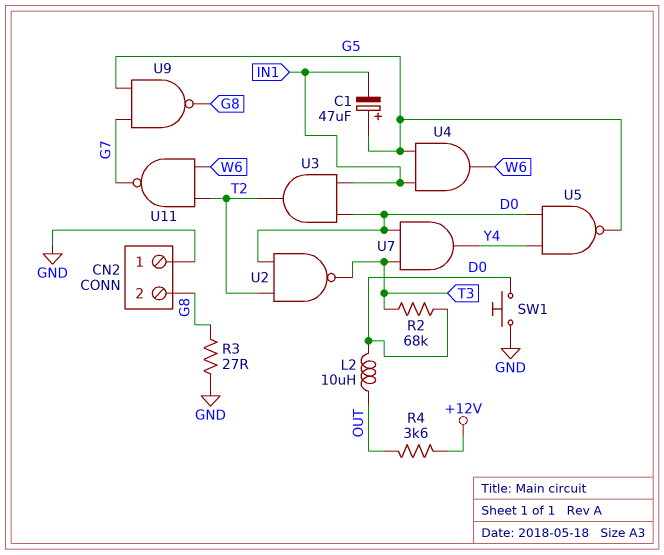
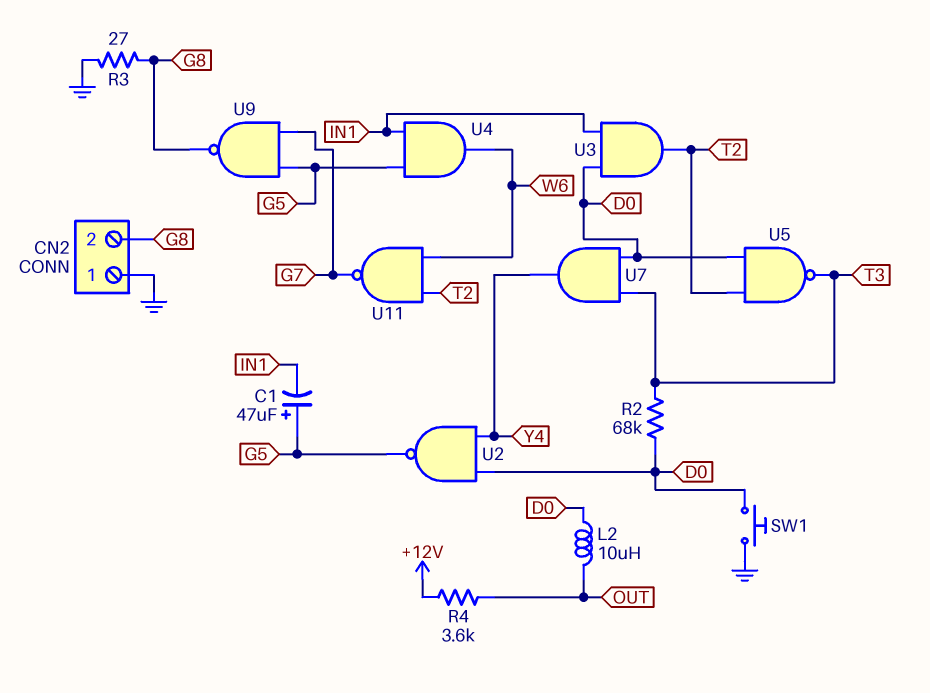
U2: NAND (in D0, in T2, out T3) -> NAND (in D0, in Y4, out G5)
U5: NAND (in D0, in Y4, out G5) -> NAND (in D0, in T2, out T3)

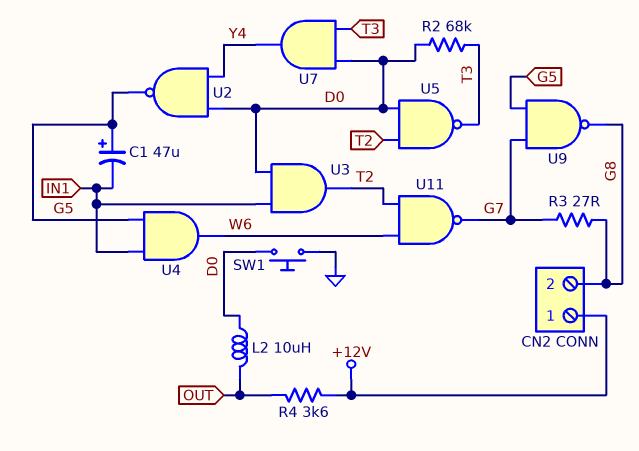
CN2 pin 1: GND -> +12V
R3: 27 (G8, GND) -> 27 (G7, G8)

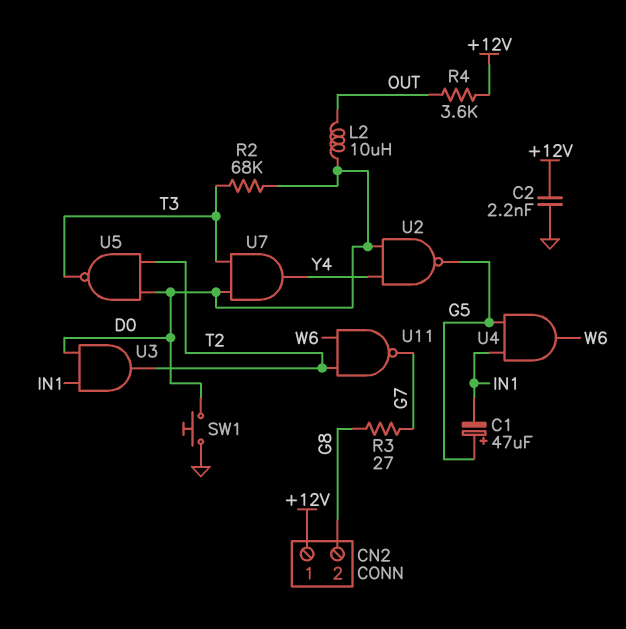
C2: none -> 2.2nF (+12V, GND)
U9: NAND (in G5, in G7, out G8) -> none

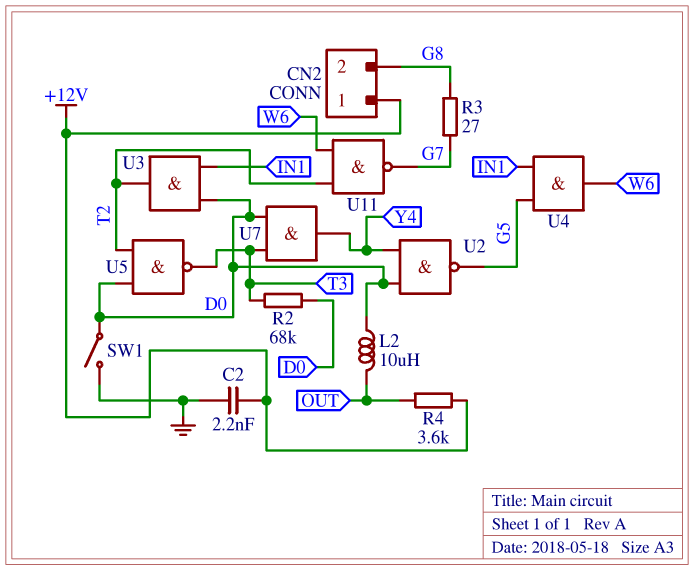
C1: 47uF (plus G5, minus IN1) -> none
SW1: button (D0, GND) -> switch (D0, GND)

